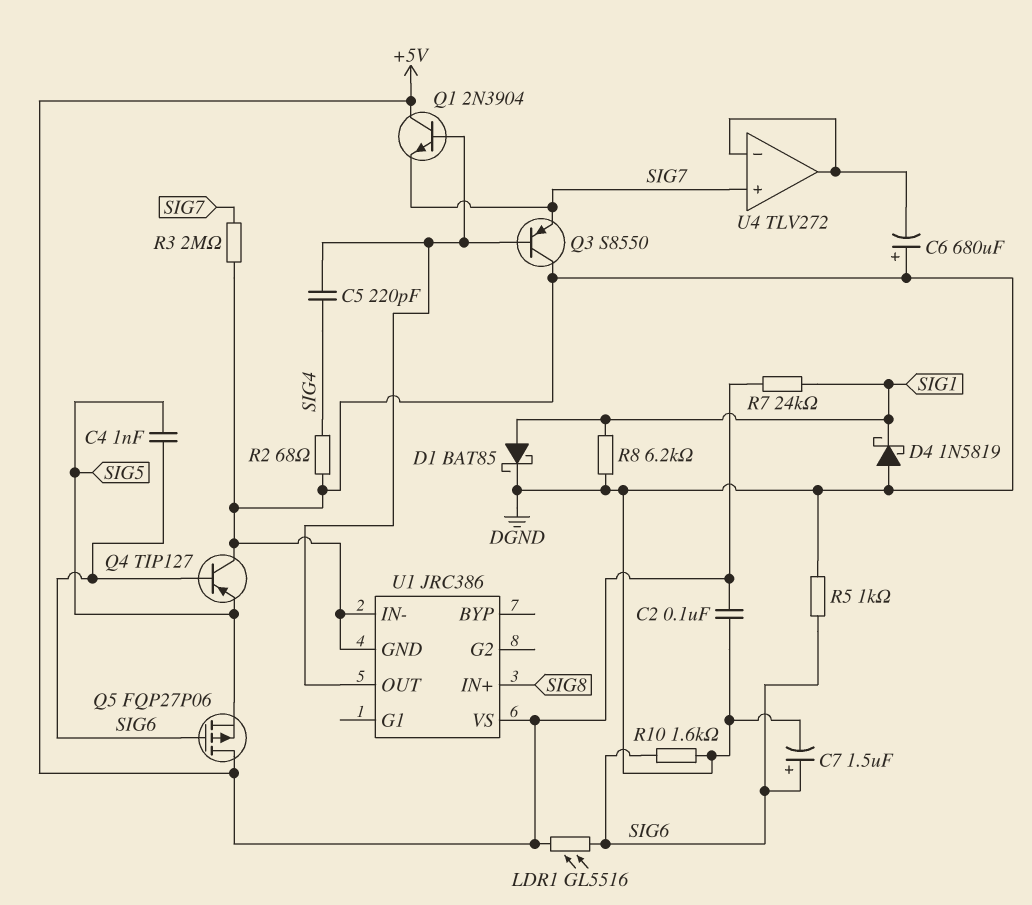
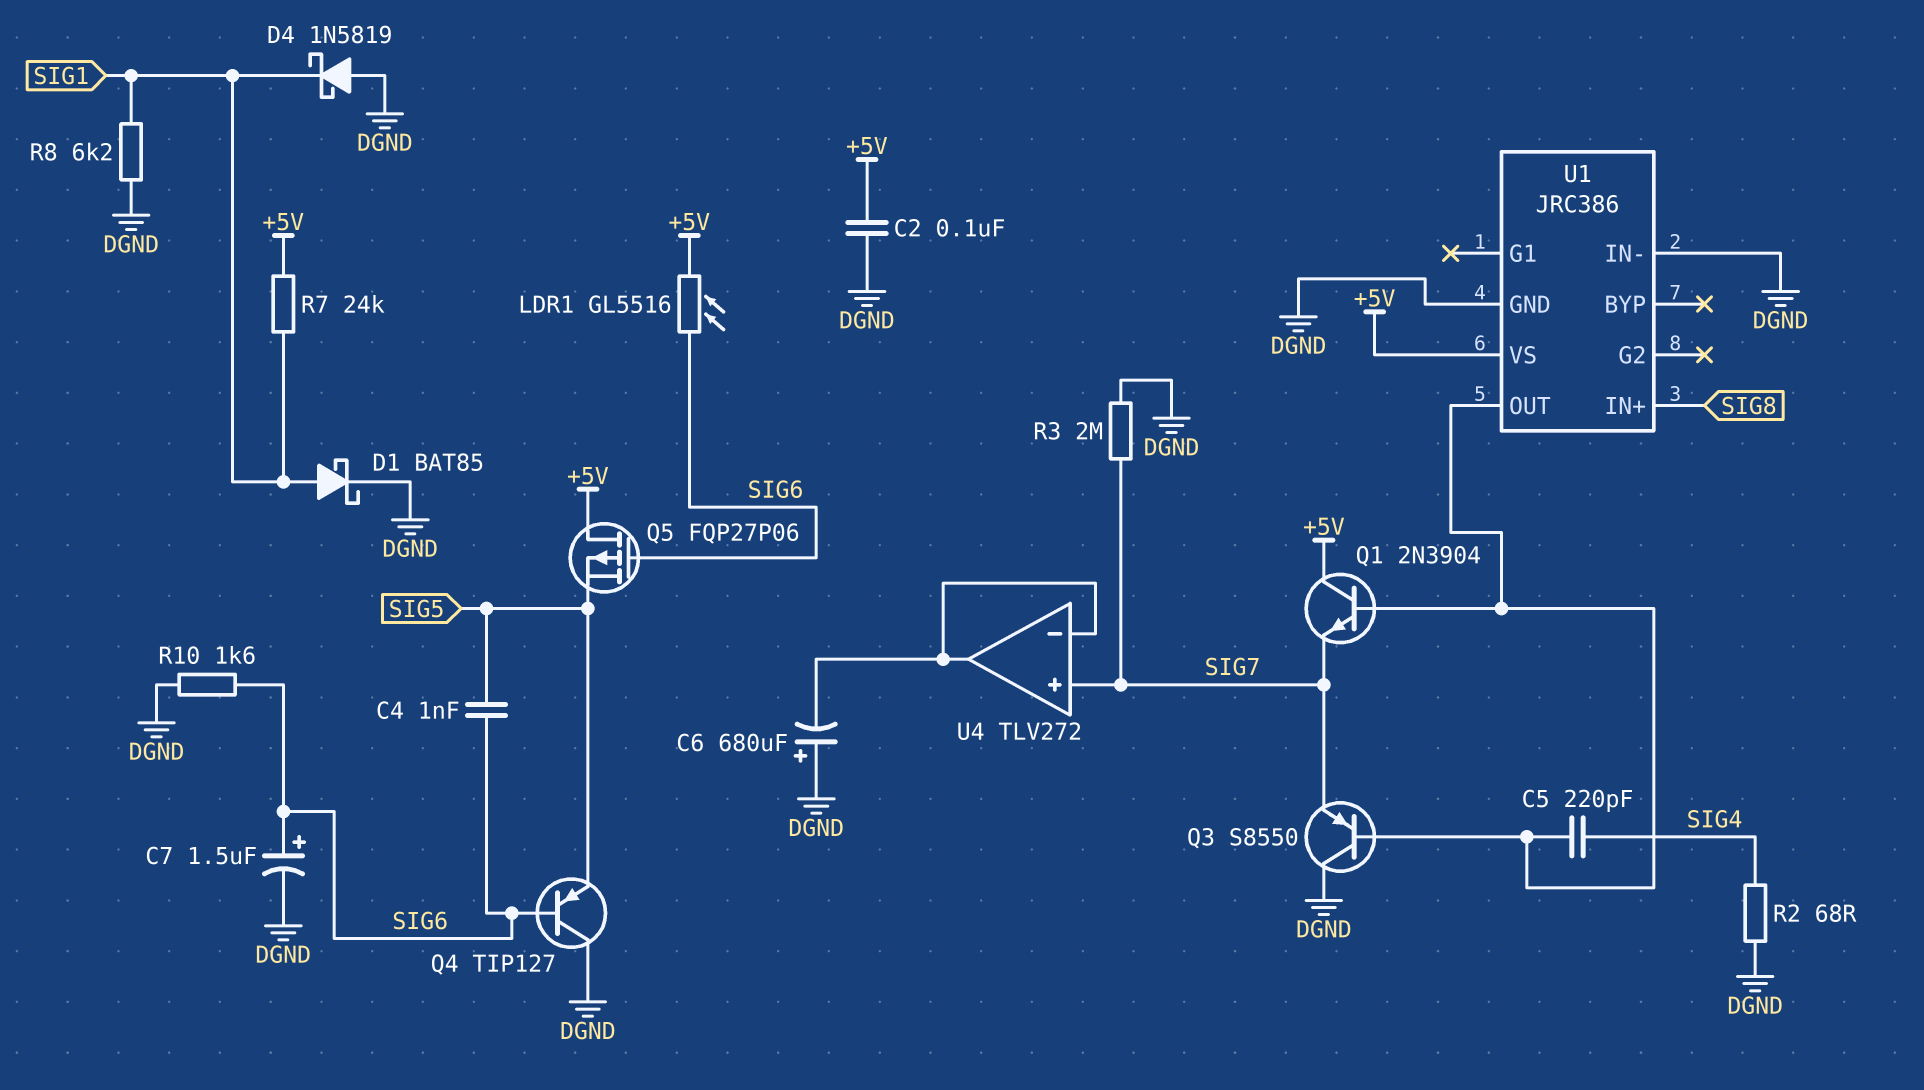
R5: 1k (DGND, SIG6) -> none

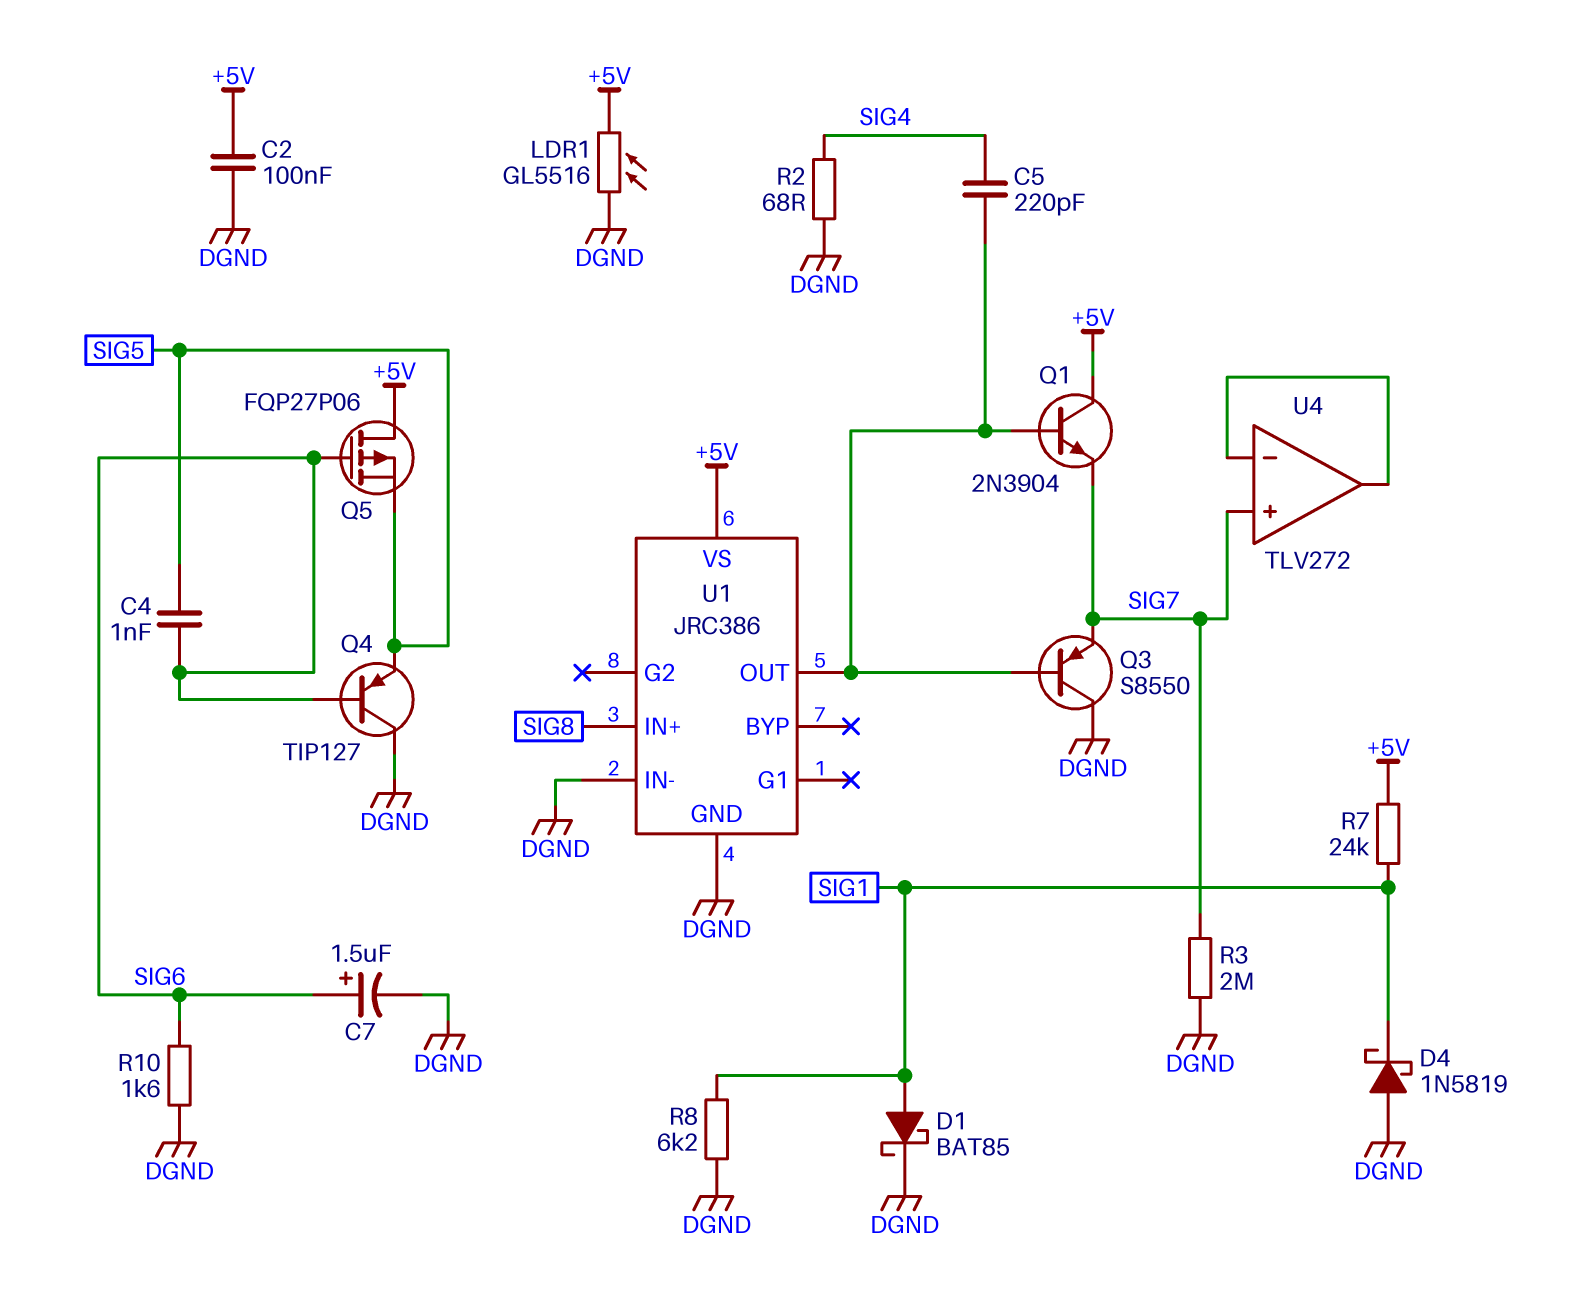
C6: 680uF (plus DGND, minus U4/in-) -> none
LDR1: GL5516 (+5V, SIG6) -> GL5516 (+5V, DGND)

